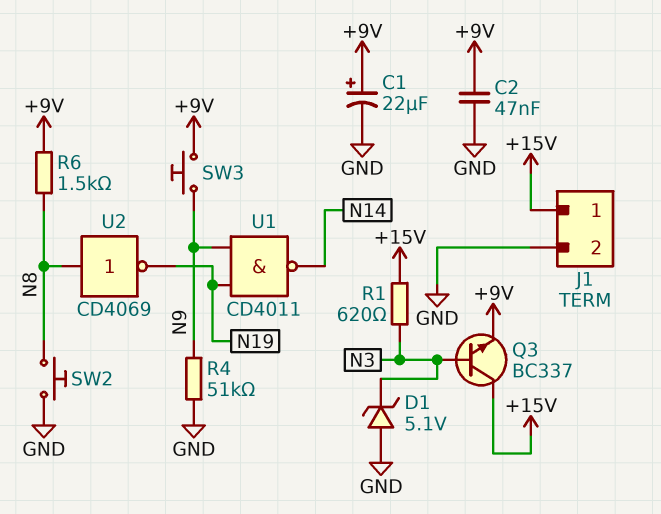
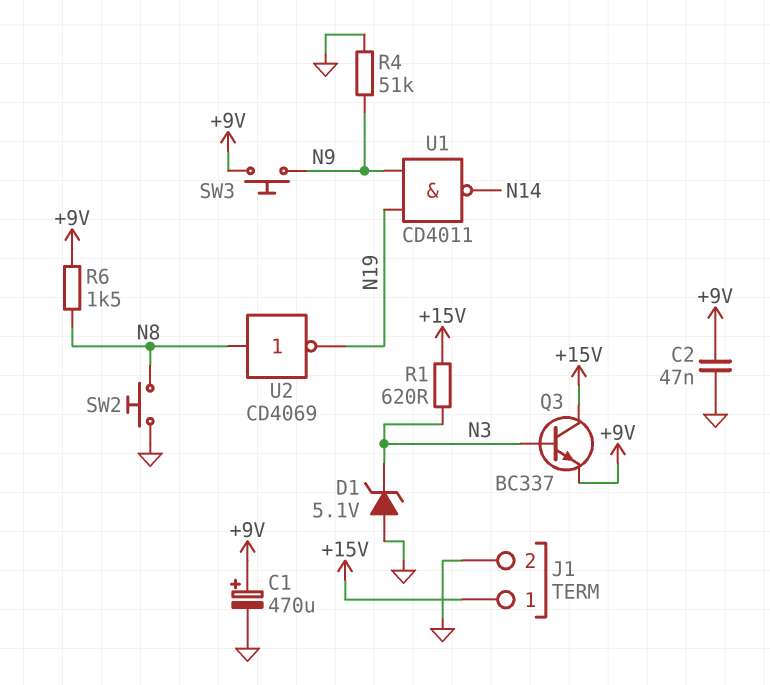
C1: 22uF (plus +9V, minus GND) -> 470uF (plus +9V, minus GND)

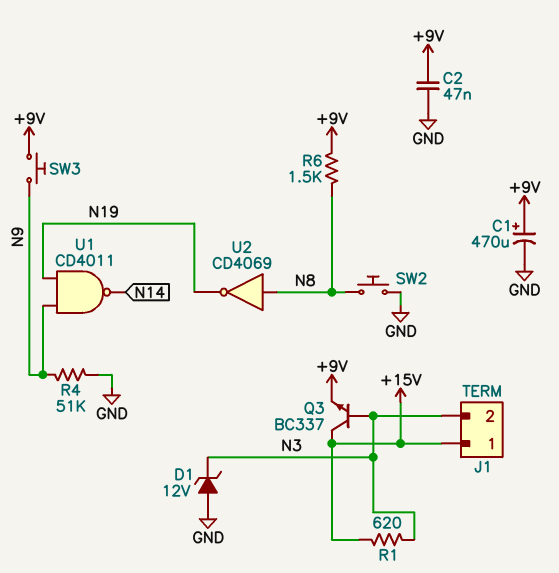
D1: zener 5.1V (A GND, K N3) -> zener 12V (A GND, K N3)
J1 pin 2: GND -> N3

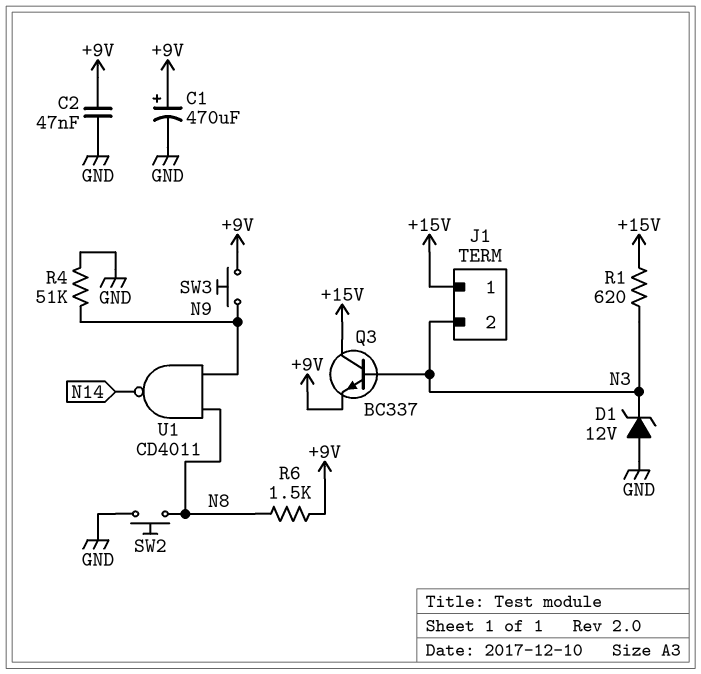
U1: NAND CD4011 (in N9, in N19, out N14) -> NAND CD4011 (in N8, in N9, out N14)
U2: NOT CD4069 (in N8, out N19) -> none

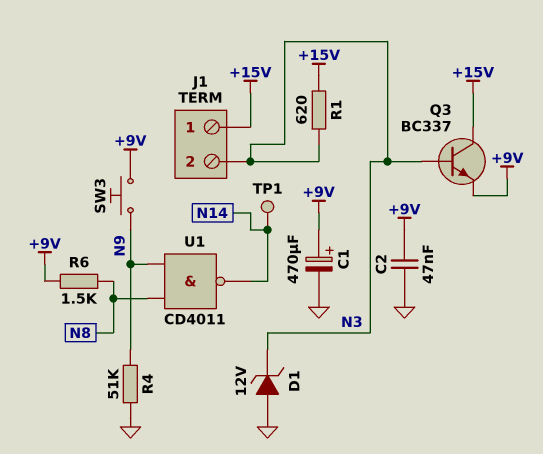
SW2: button (GND, N8) -> none
TP1: none -> test point (N14)

